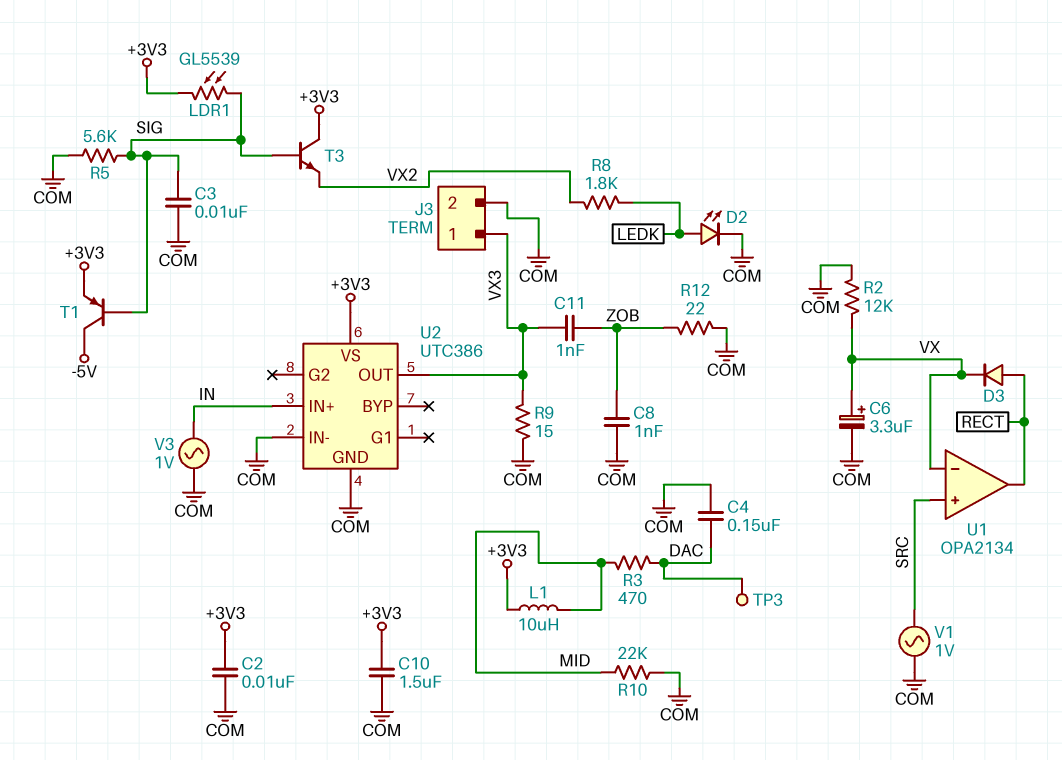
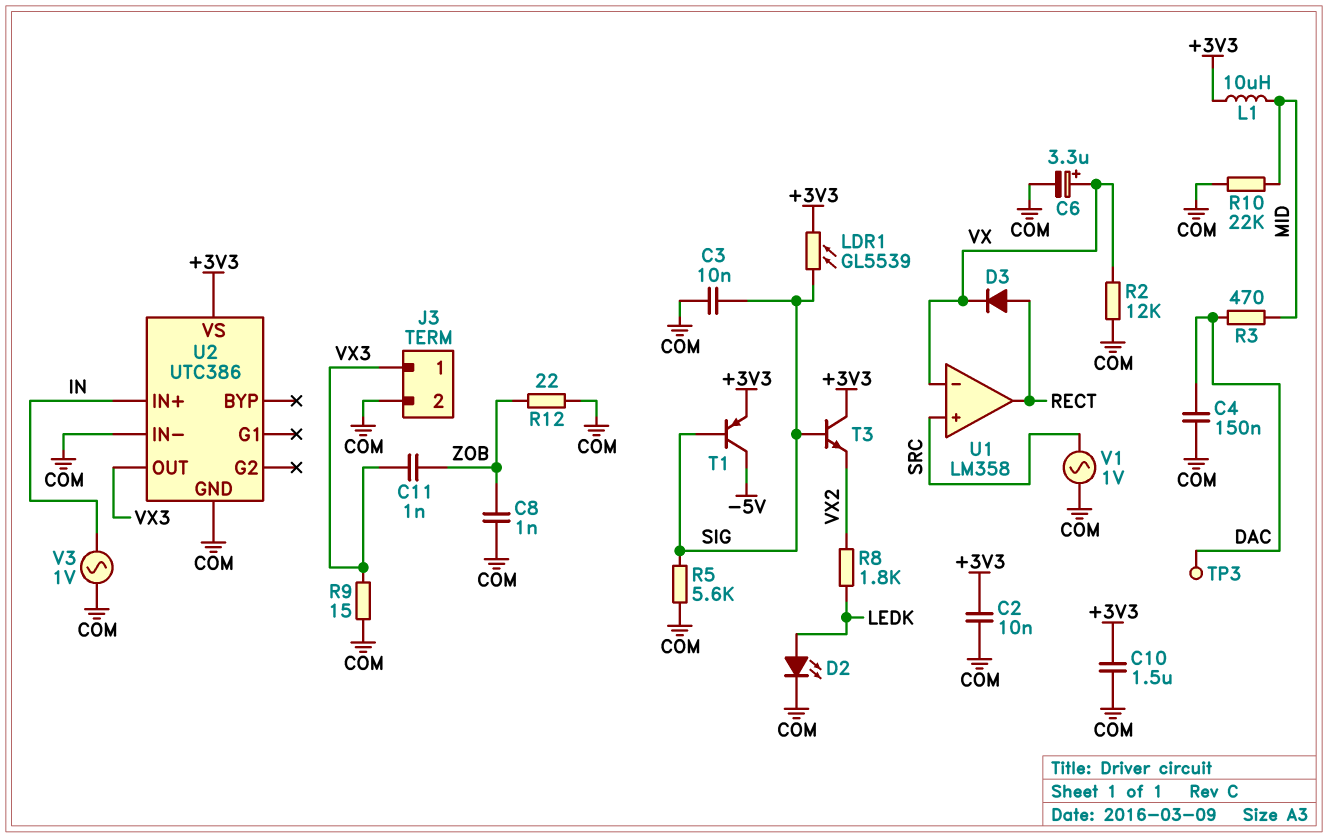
U1: OPA2134 -> LM358

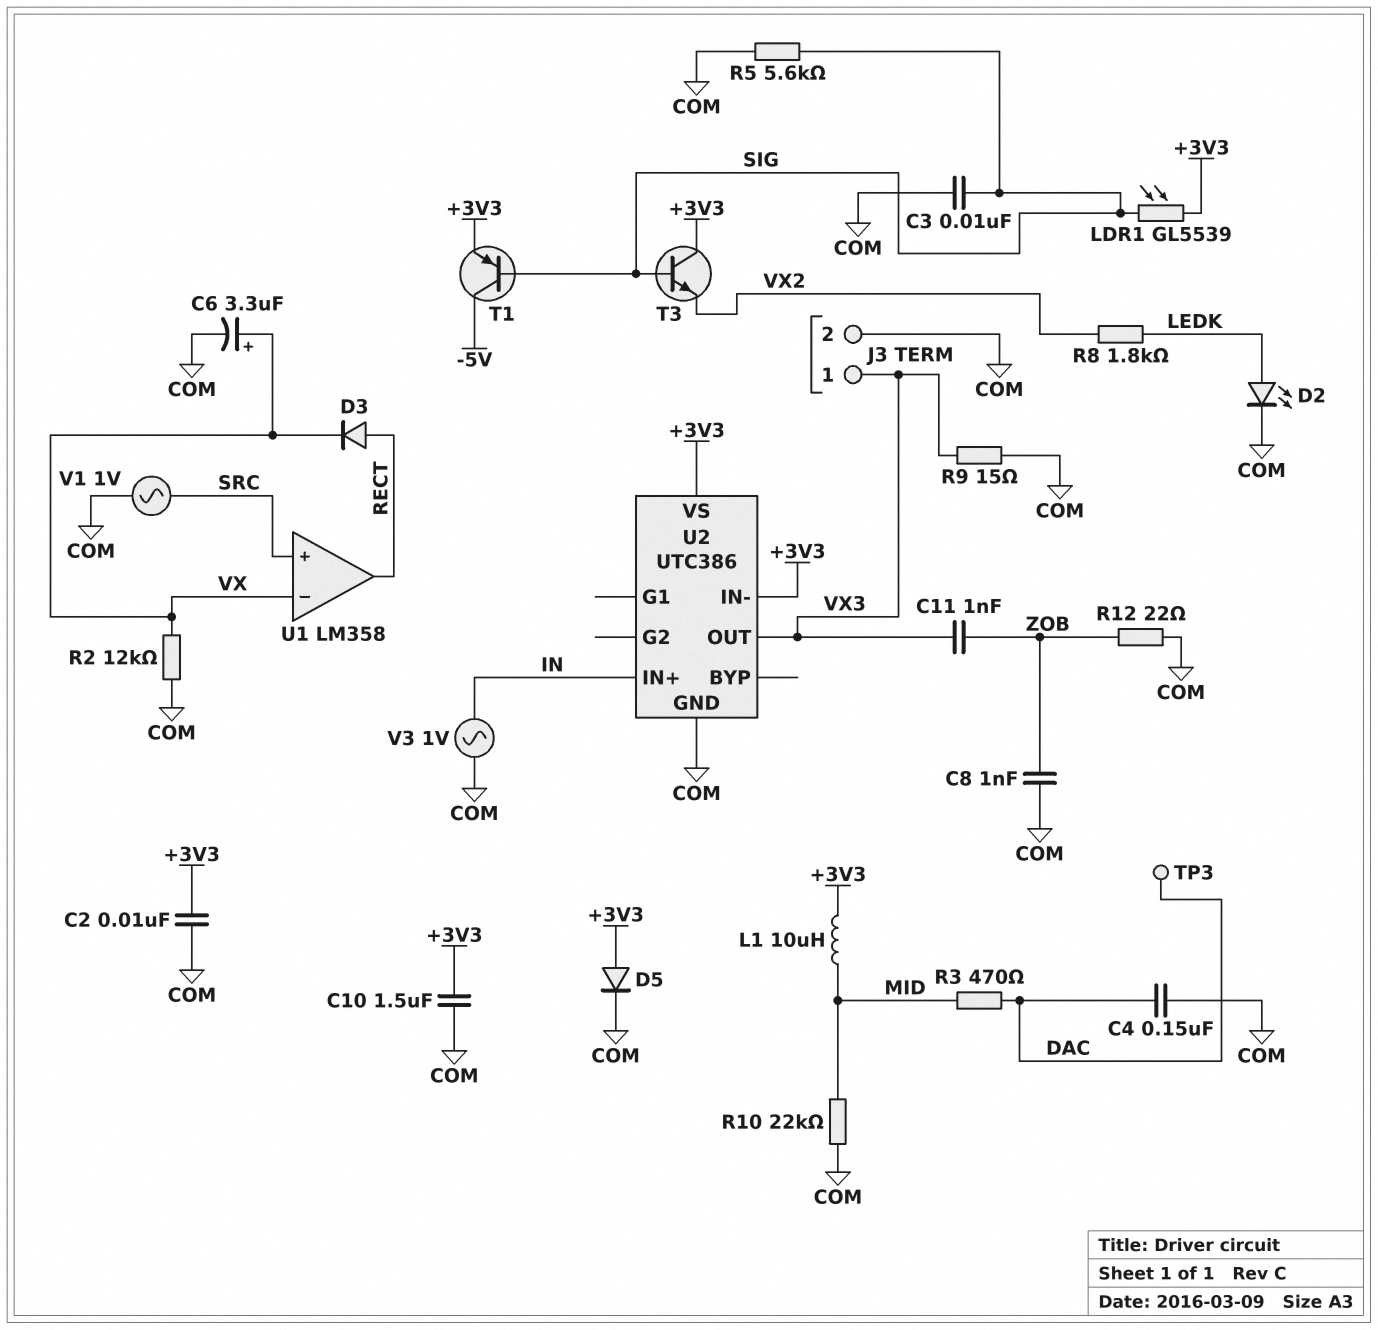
D5: none -> diode (A +3V3, K COM)
U2 pin IN-: COM -> +3V3

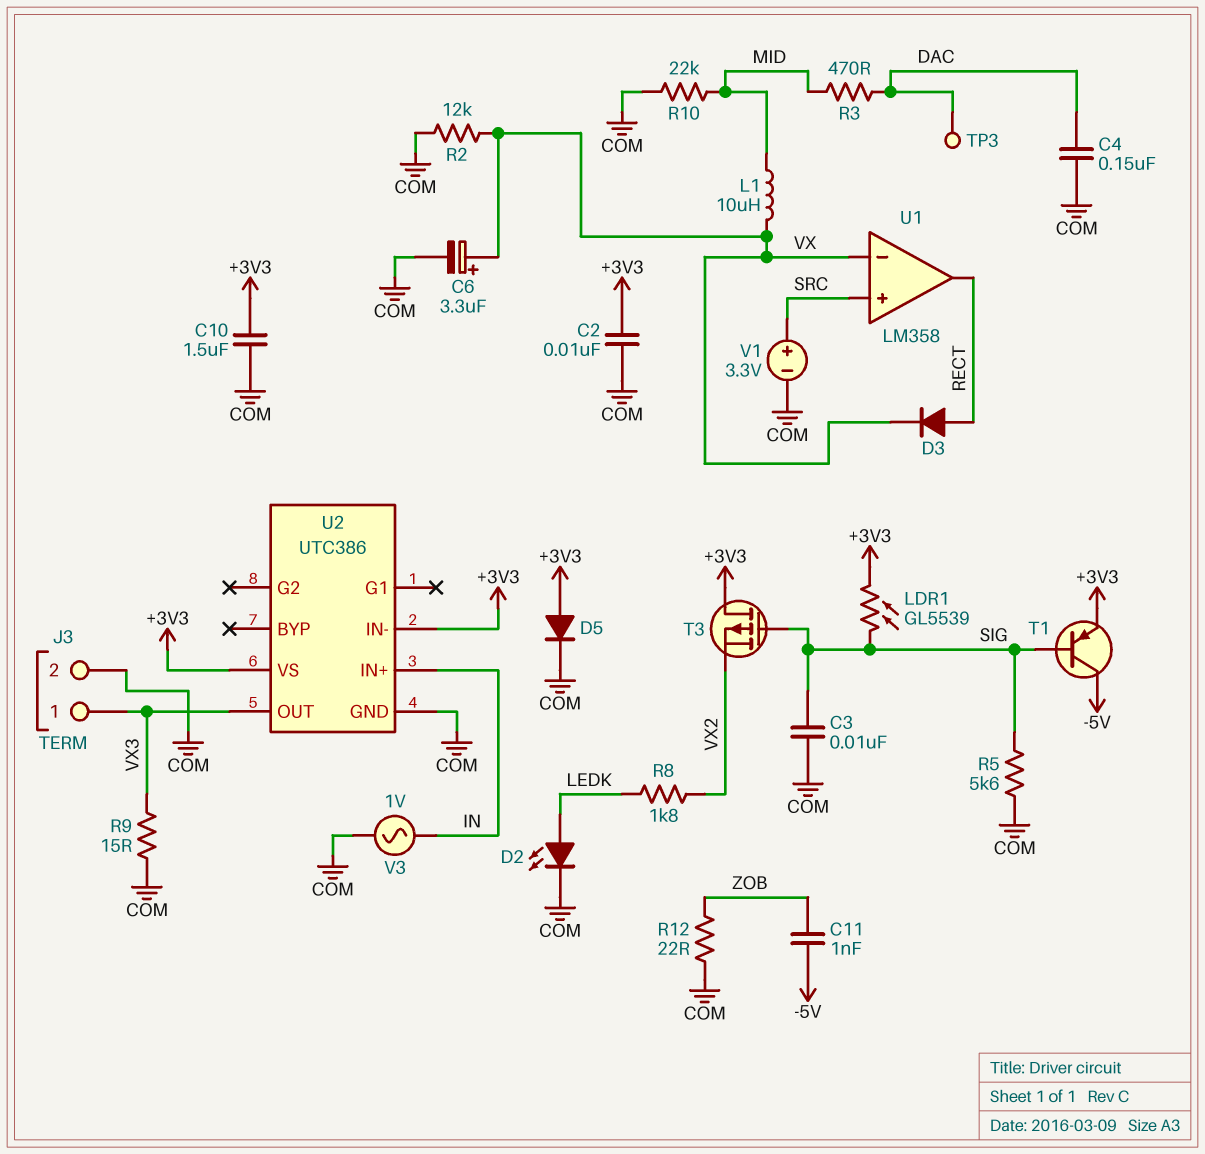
C8: 1nF (COM, ZOB) -> none
C11: 1nF (VX3, ZOB) -> 1nF (-5V, ZOB)
L1: 10uH (+3V3, MID) -> 10uH (MID, VX)
T3: NPN (B SIG, C +3V3, E VX2) -> PMOS (G SIG, D +3V3, S VX2)
V1: AC 1V (COM, SRC) -> 3.3V (plus SRC, minus COM)

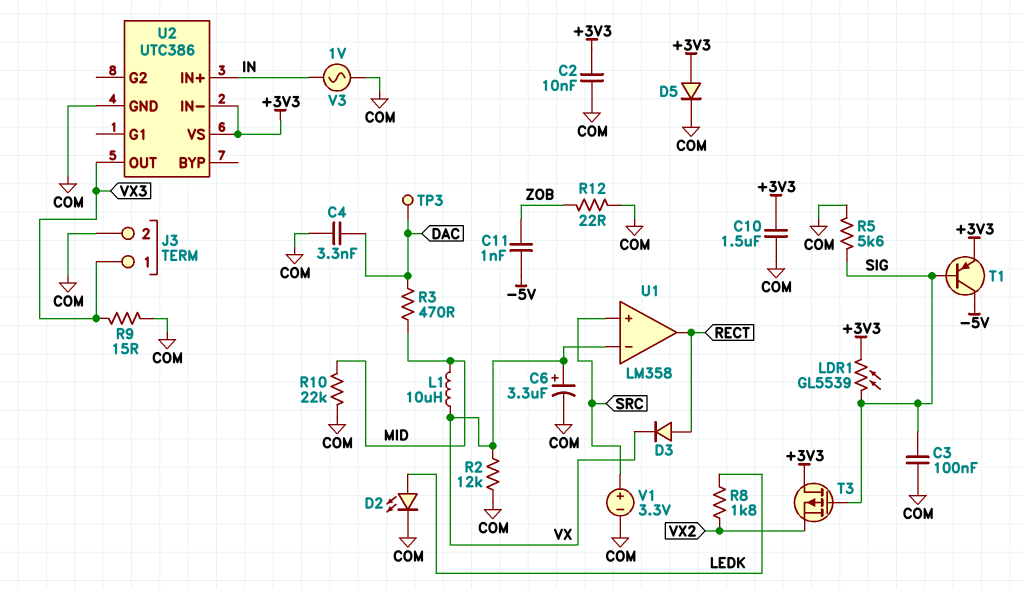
C3: 10nF (COM, SIG) -> 100nF (COM, SIG)
C4: 150nF (COM, DAC) -> 3.3nF (COM, DAC)

